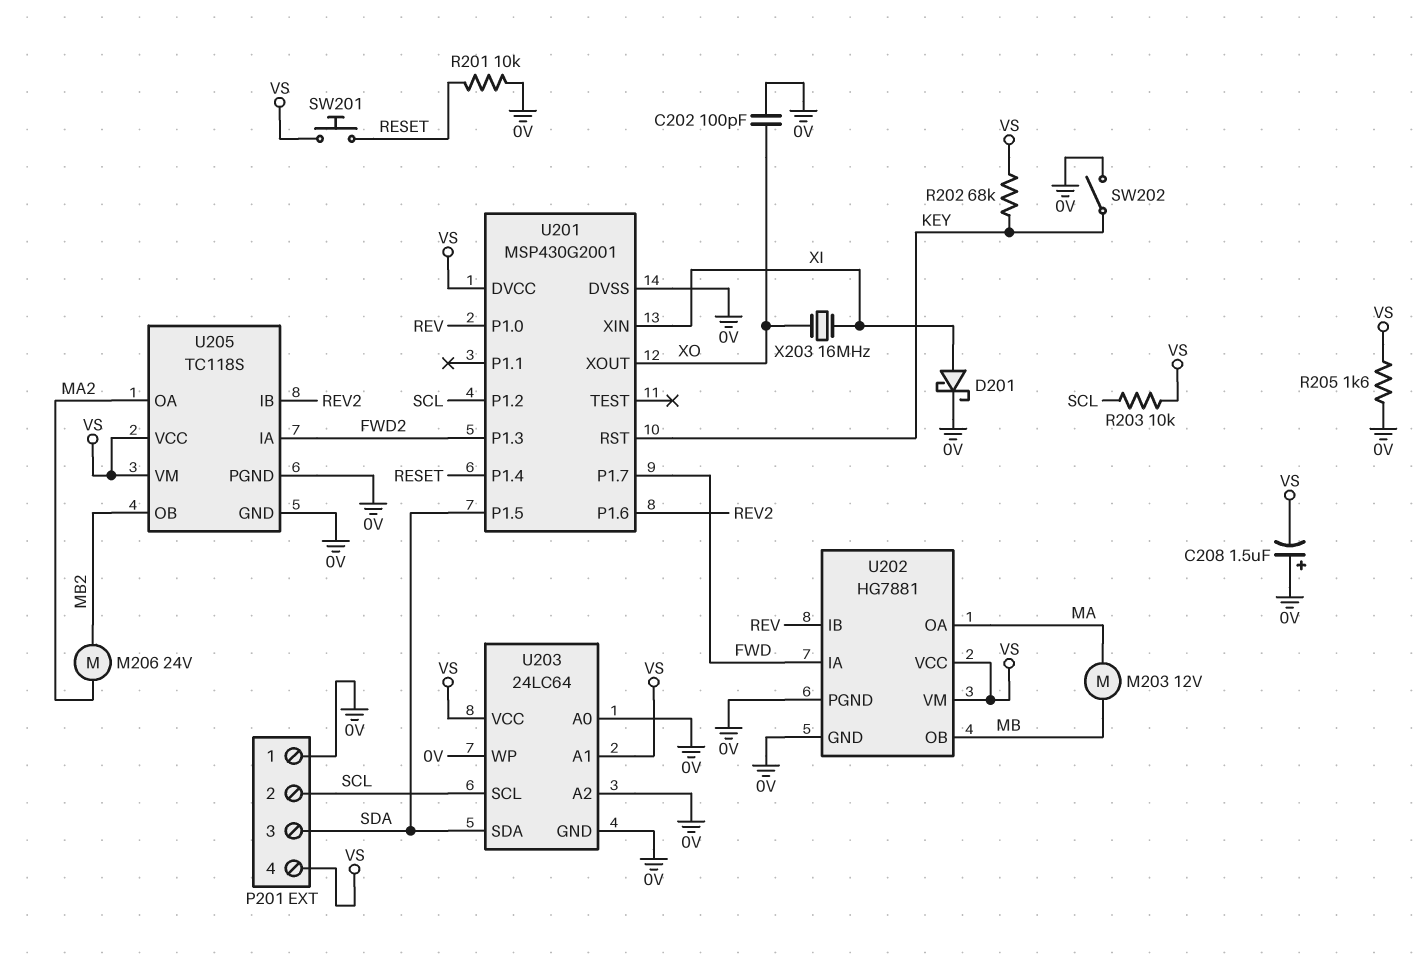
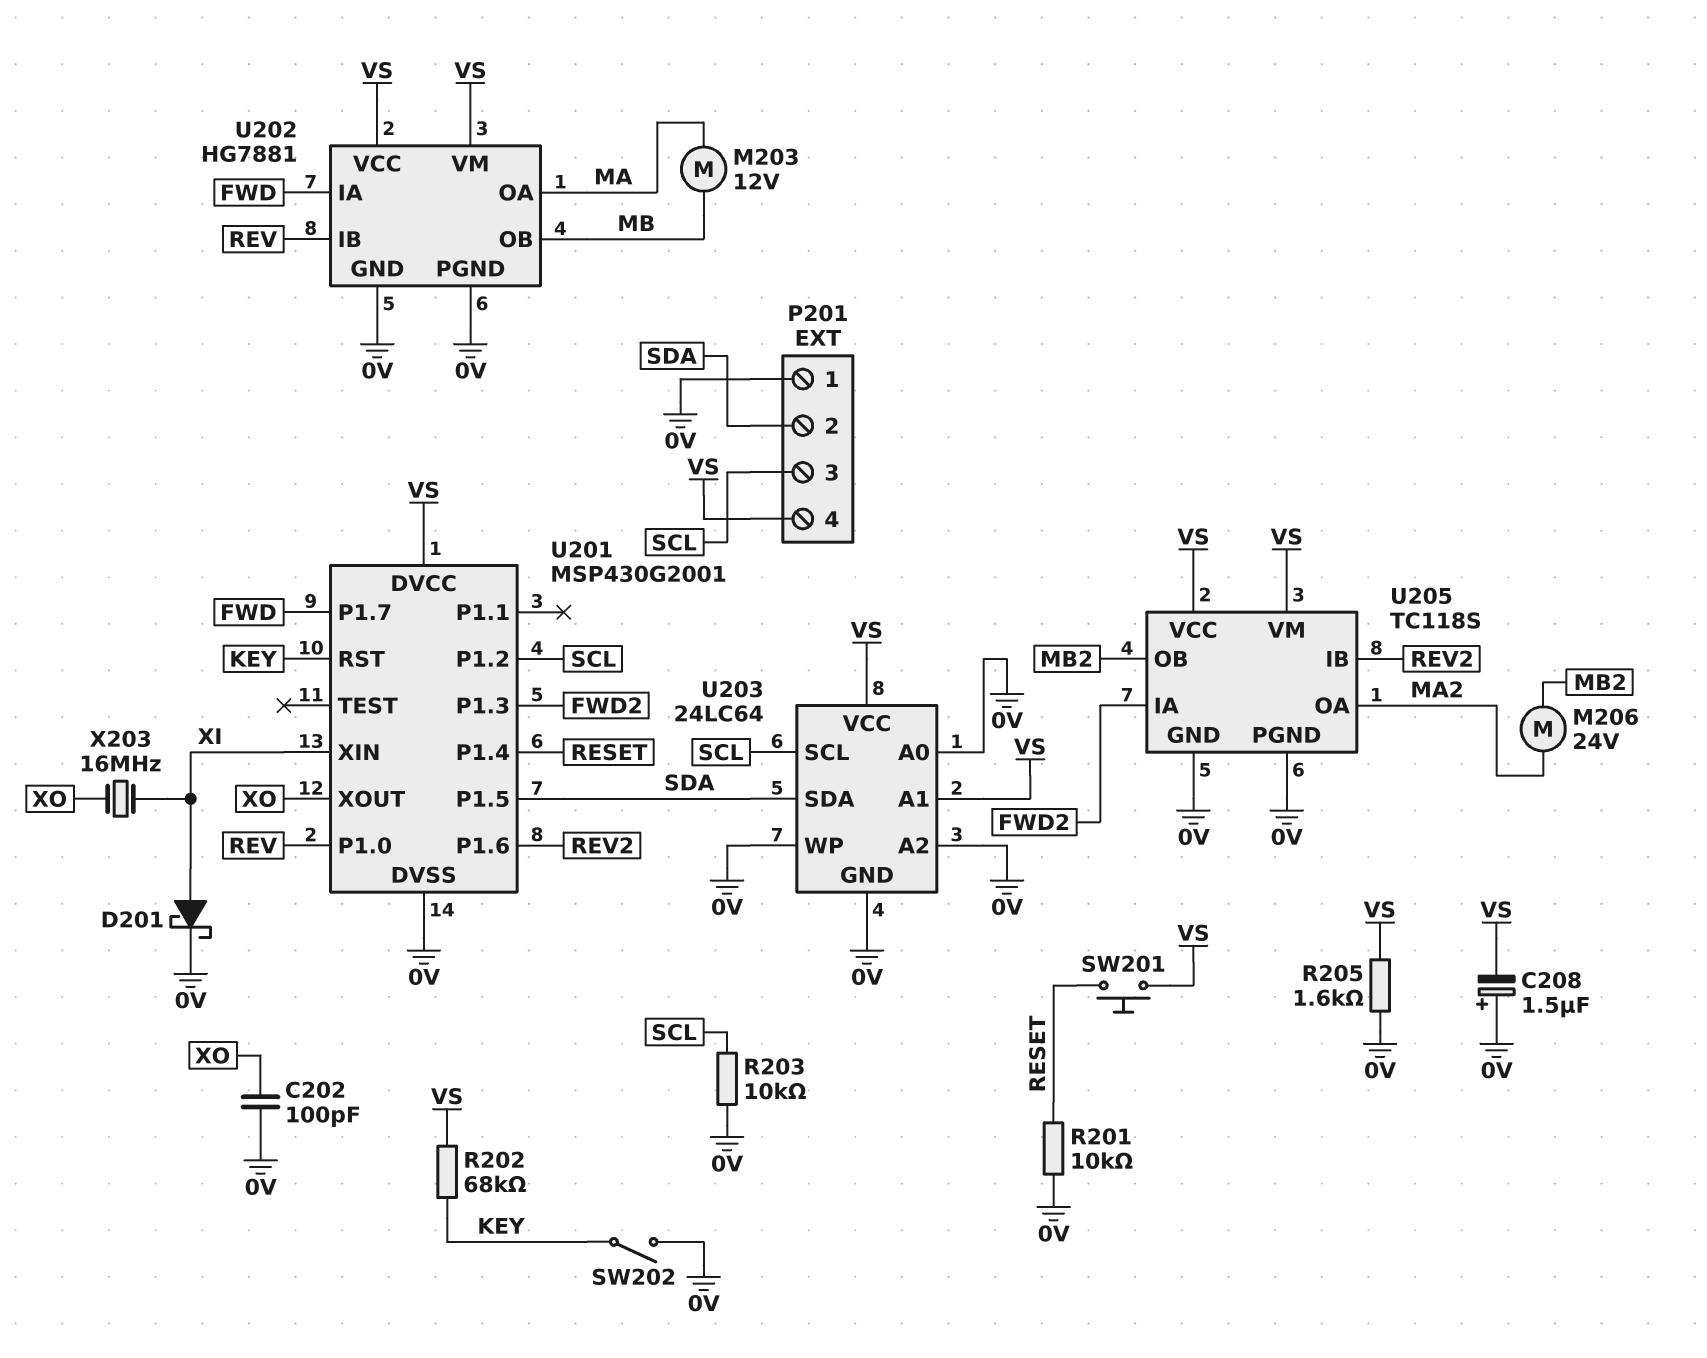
P201 pin 2: SCL -> SDA
P201 pin 3: SDA -> SCL
R203: 10k (SCL, VS) -> 10k (0V, SCL)

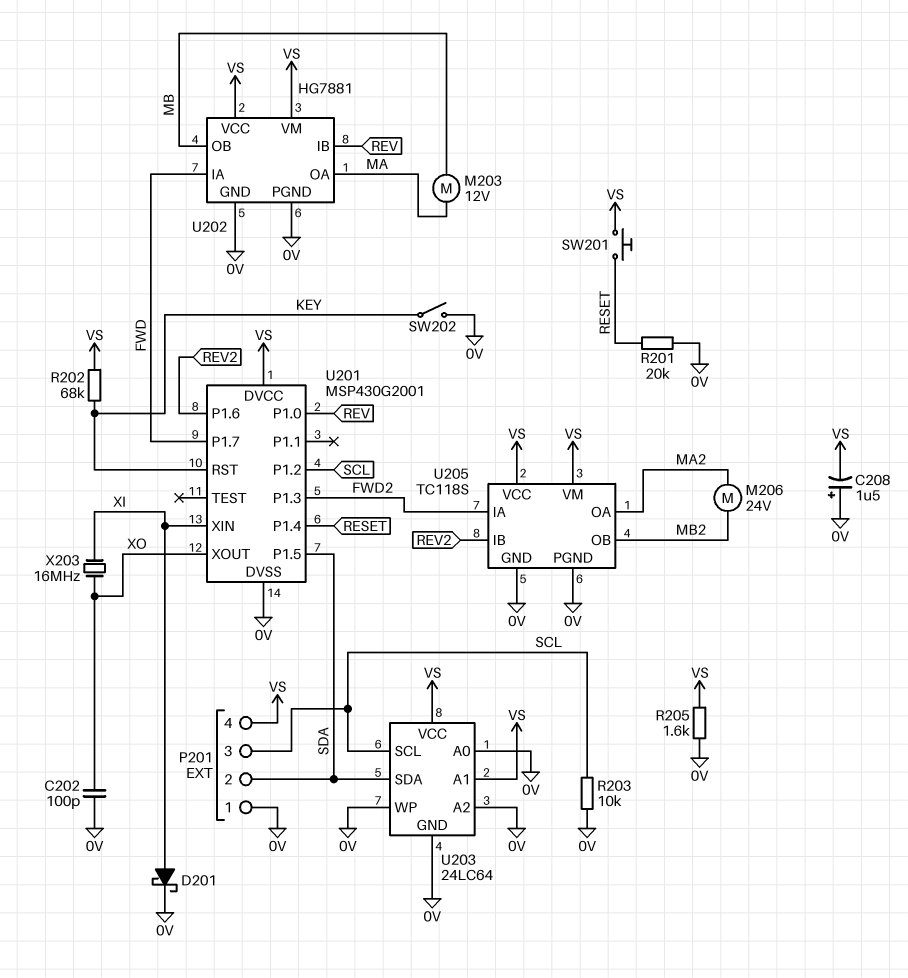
R201: 10k (0V, RESET) -> 20k (0V, RESET)

